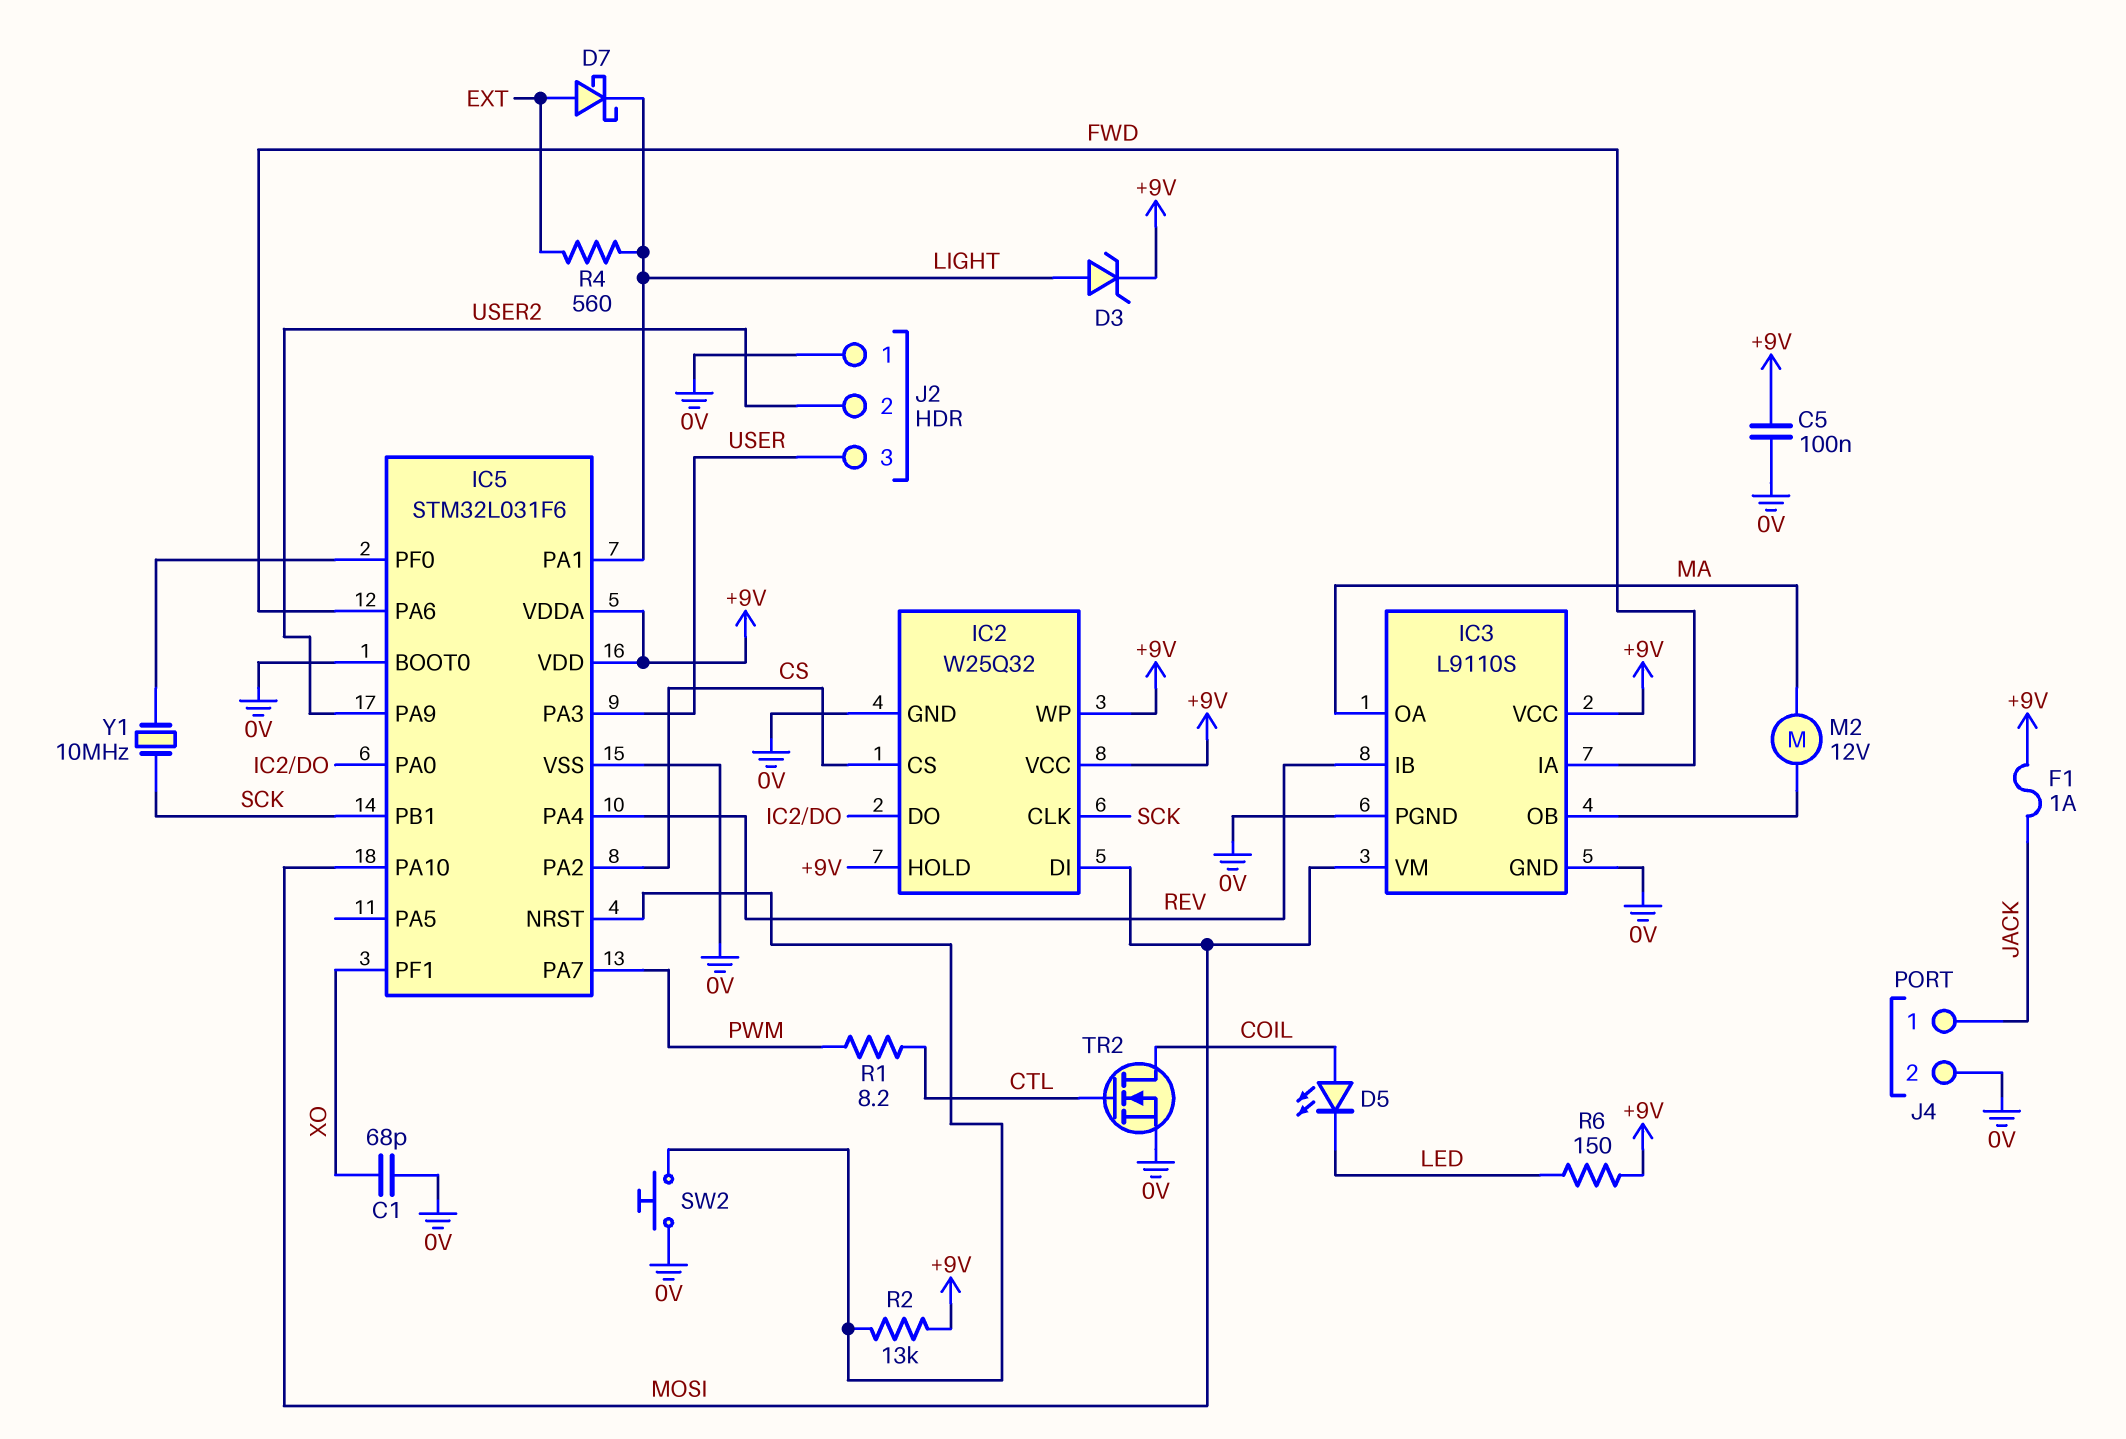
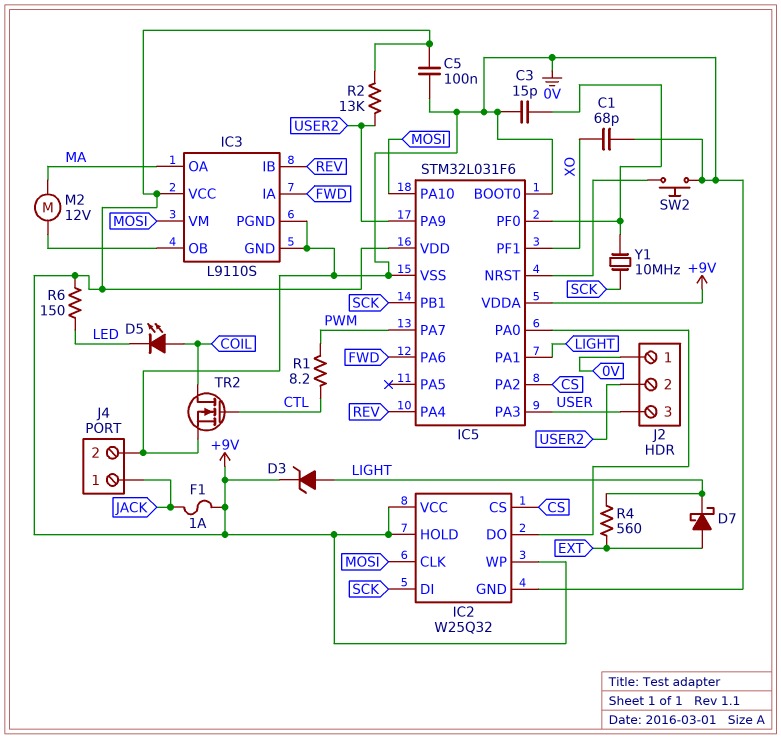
C3: none -> 15pF (0V, IC5/PF0)
IC2 pin CLK: SCK -> MOSI
IC2 pin DI: MOSI -> SCK
R2: 13k (+9V, IC5/NRST) -> 13k (+9V, USER2)

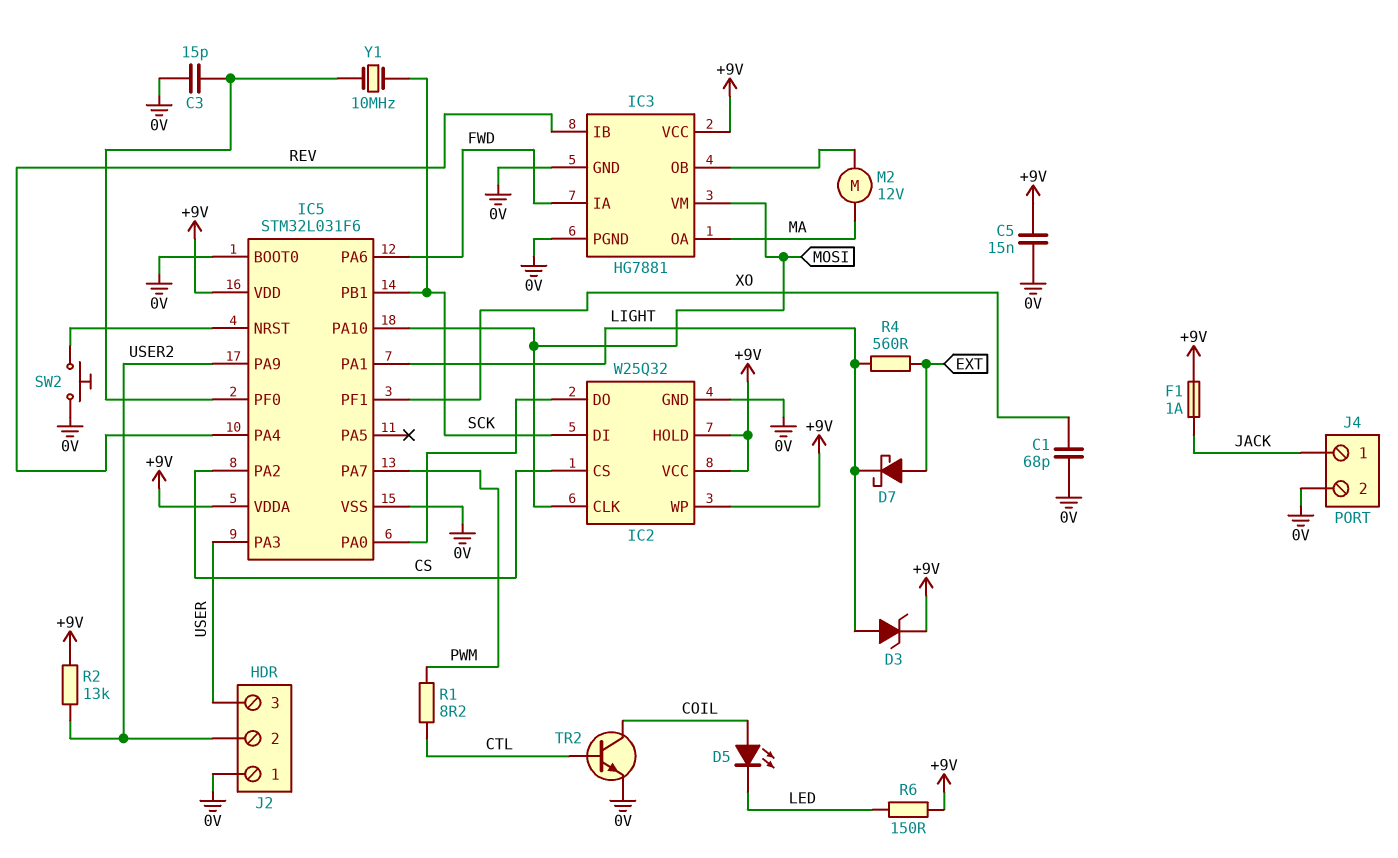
C5: 100nF (+9V, 0V) -> 15nF (+9V, 0V)
IC3: L9110S -> HG7881
TR2: NMOS (G CTL, D COIL, S 0V) -> NPN (B CTL, C COIL, E 0V)

